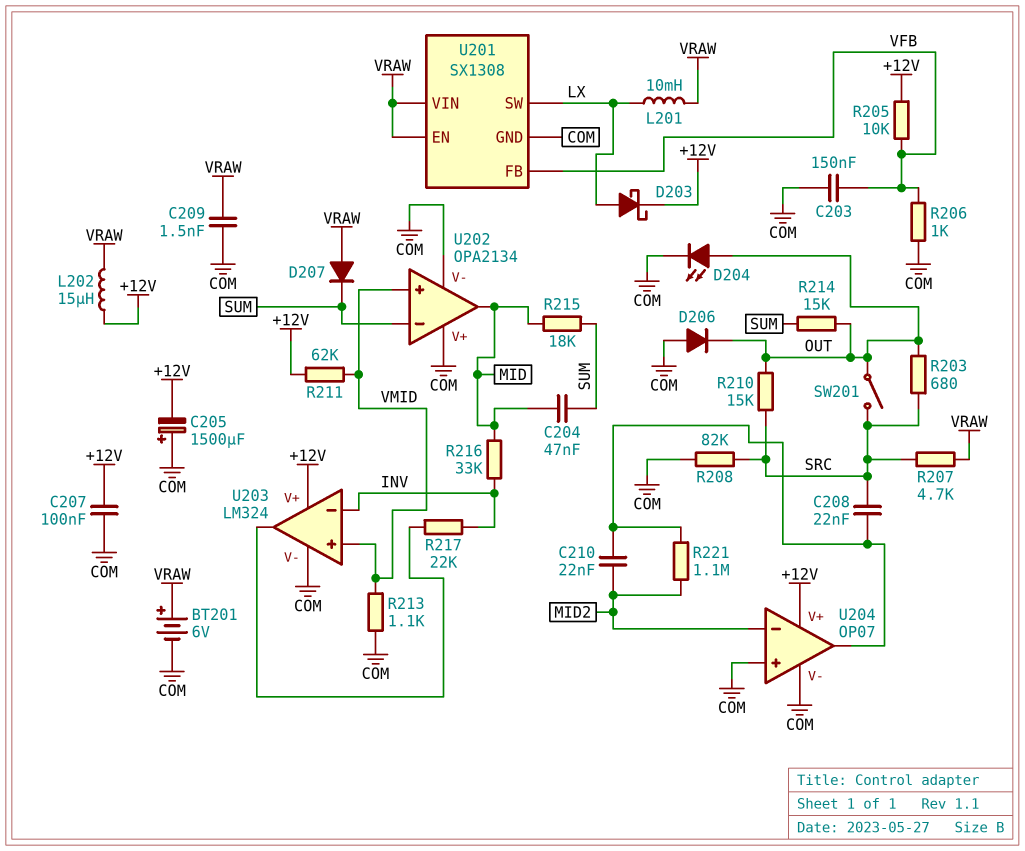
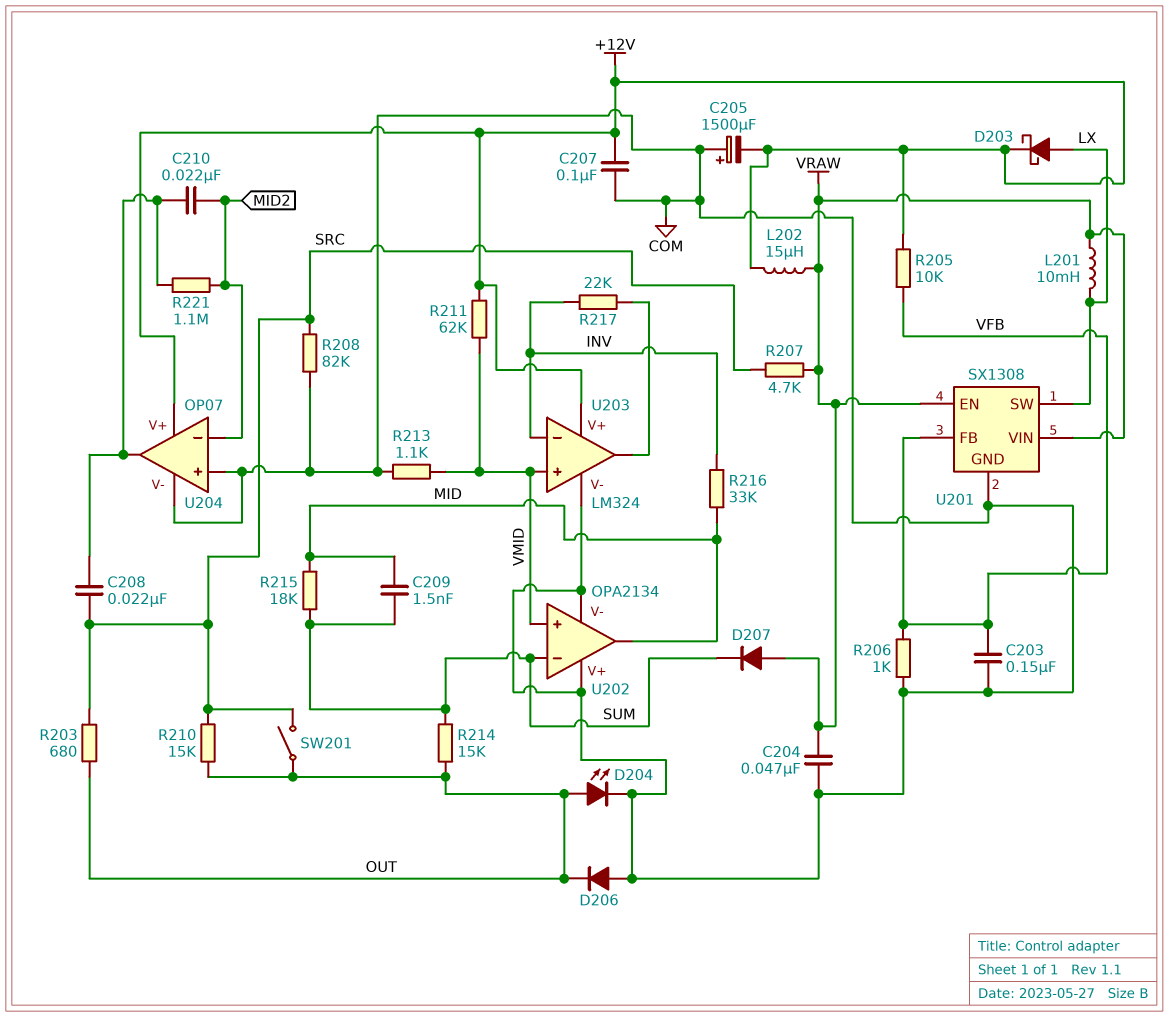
BT201: 6V (plus VRAW, minus COM) -> none
C204: 47nF (MID, SUM) -> 47nF (COM, VRAW)
C209: 1.5nF (COM, VRAW) -> 1.5nF (MID, SUM)

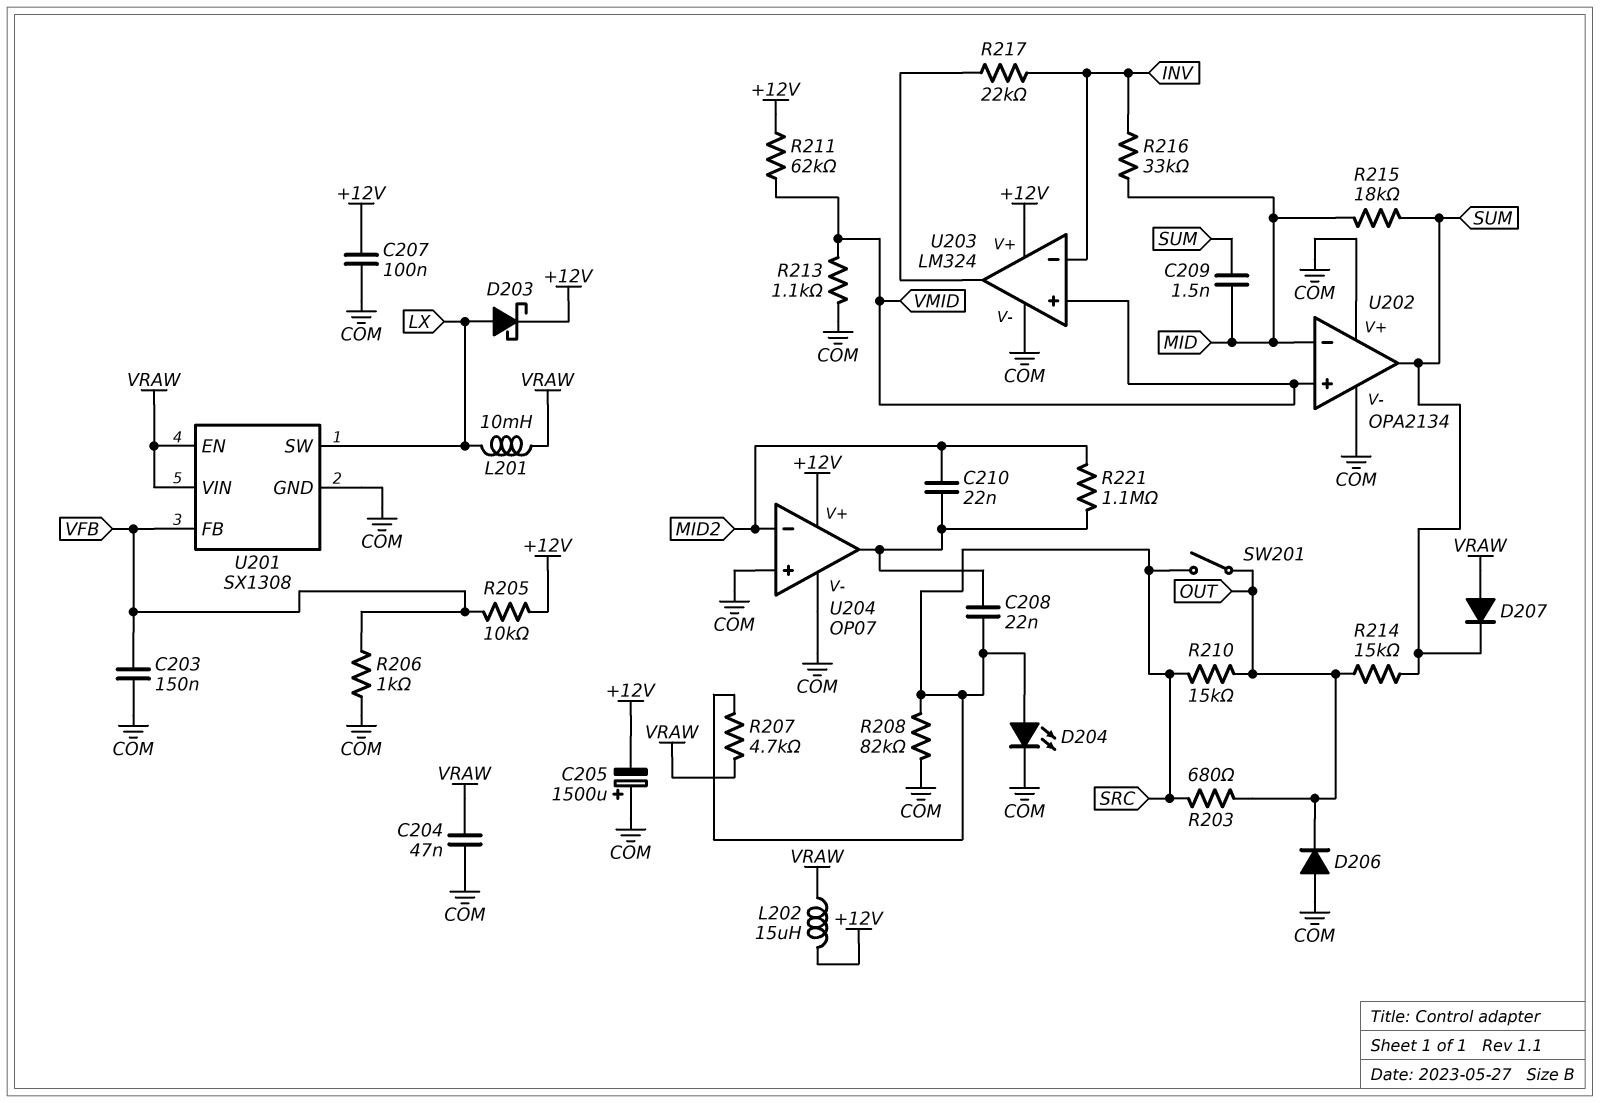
D204: LED (A OUT, K COM) -> LED (A SRC, K COM)
U202 pin in-: SUM -> MID
U202 pin out: MID -> SUM

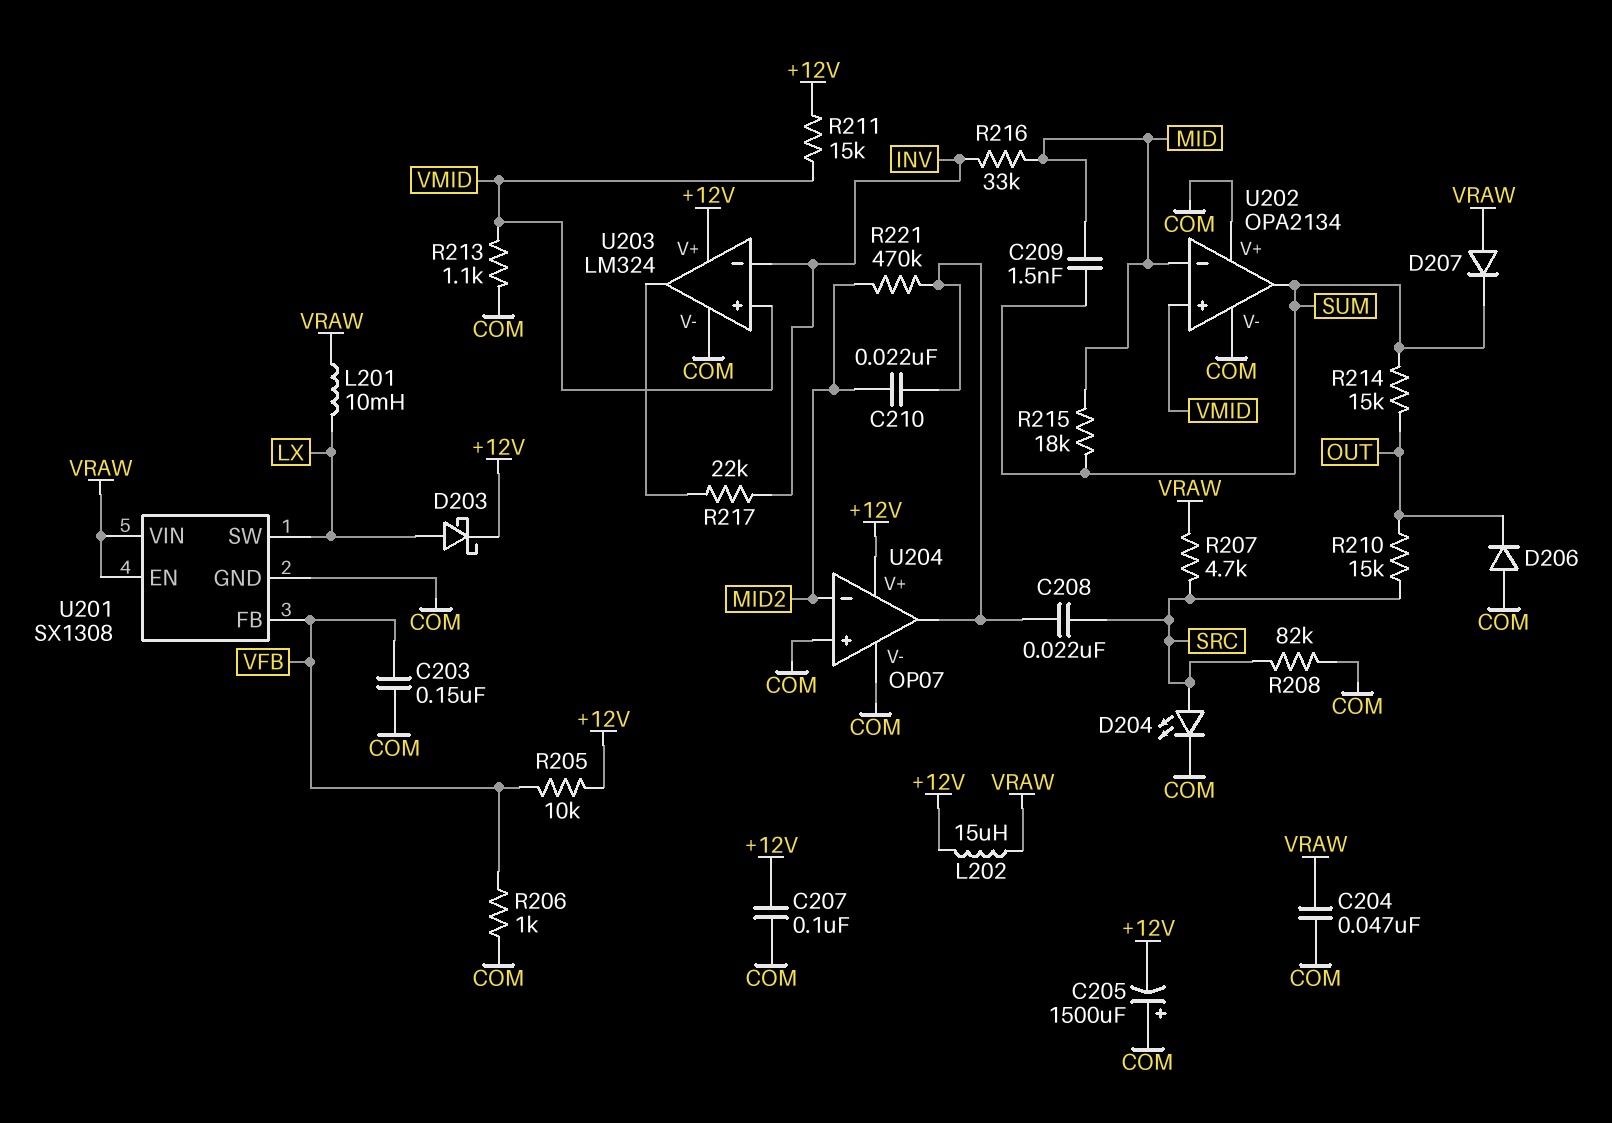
R203: 680 (OUT, SRC) -> none
R211: 62k (+12V, VMID) -> 15k (+12V, VMID)
R221: 1.1M (MID2, U204/out) -> 470k (MID2, U204/out)
SW201: switch (OUT, SRC) -> none

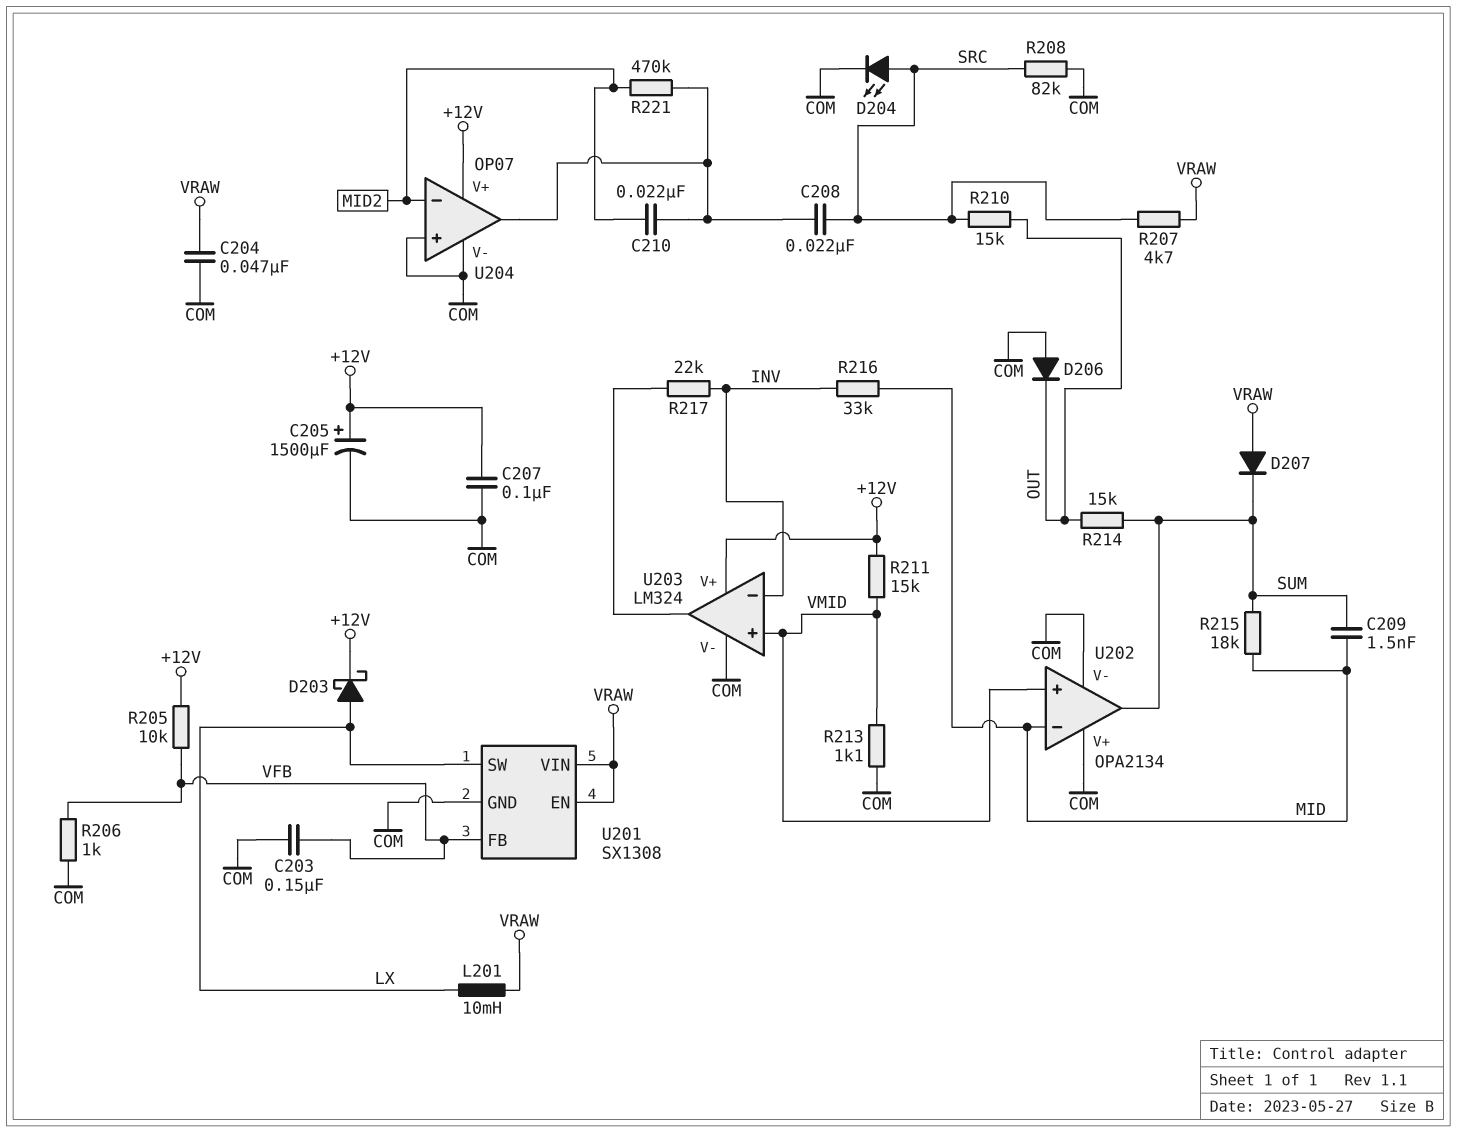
C205: 1500uF (plus COM, minus +12V) -> 1500uF (plus +12V, minus COM)
L202: 15uH (+12V, VRAW) -> none

